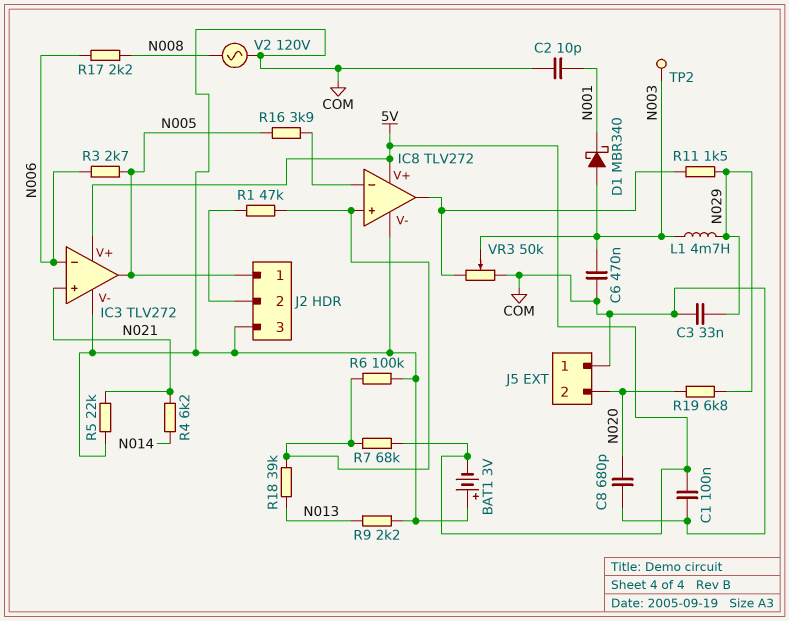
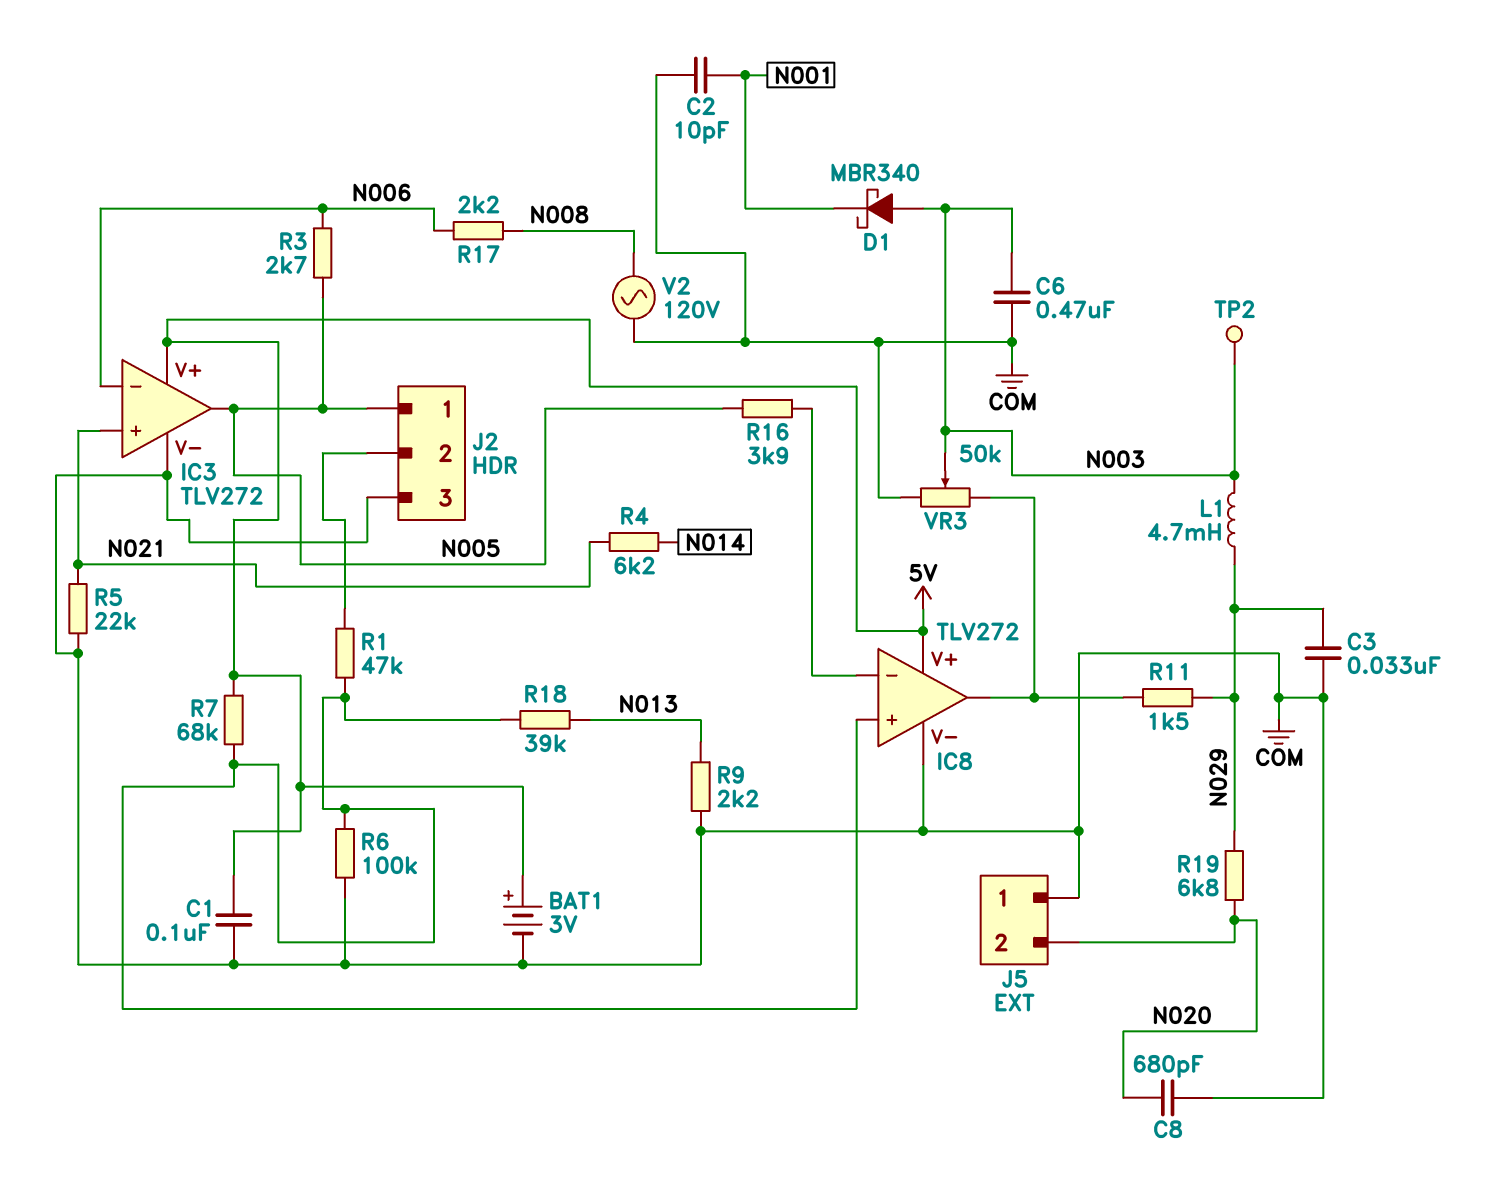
BAT1: 3V (plus COM, minus 5V) -> 3V (plus 5V, minus COM)

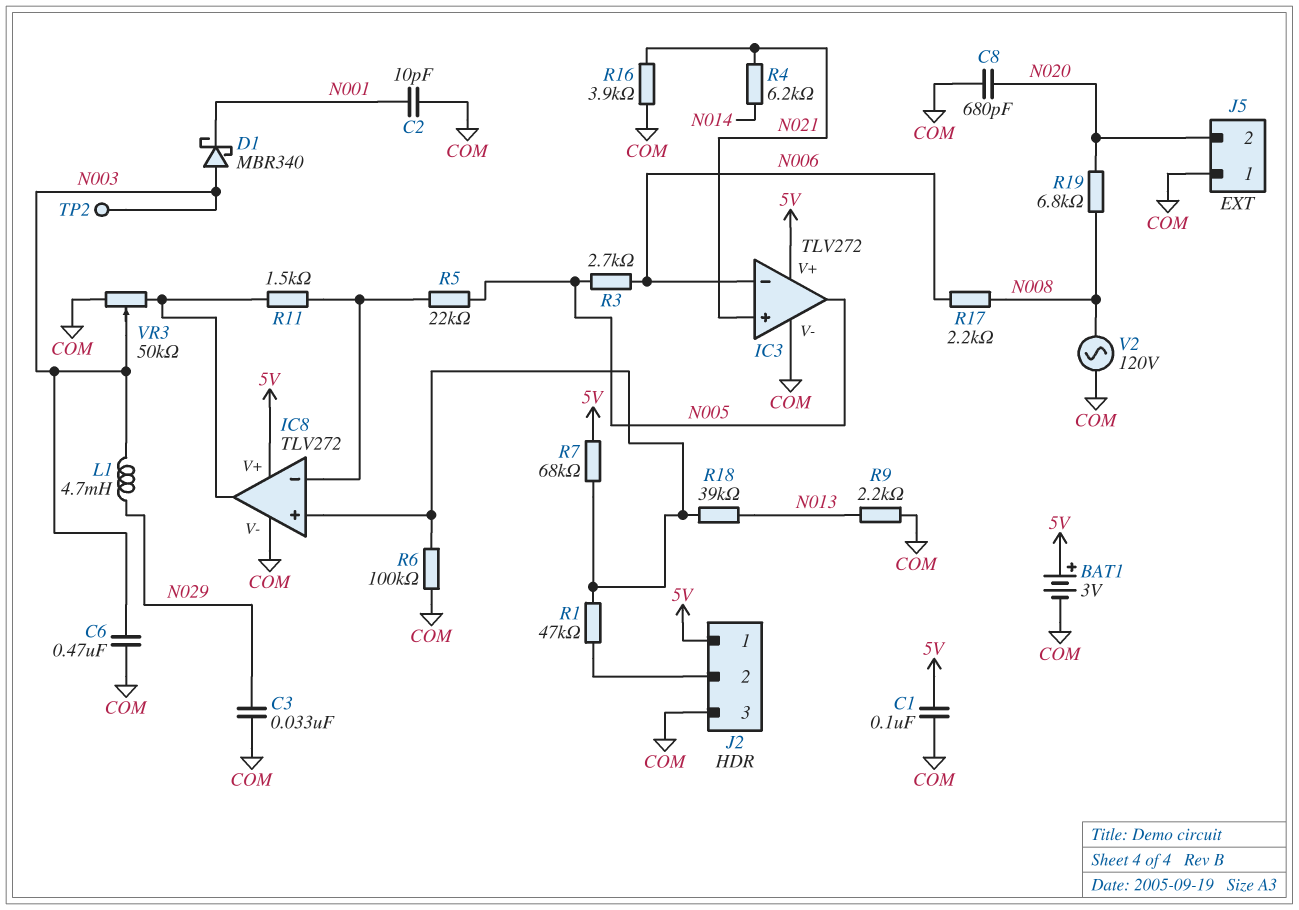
J2 pin 1: N005 -> 5V
R5: 22k (COM, N021) -> 22k (IC8/in-, N005)
R11: 1.5k (IC8/out, N029) -> 1.5k (IC8/in-, IC8/out)
R16: 3.9k (IC8/in-, N005) -> 3.9k (COM, N021)
R19: 6.8k (N020, N029) -> 6.8k (N008, N020)

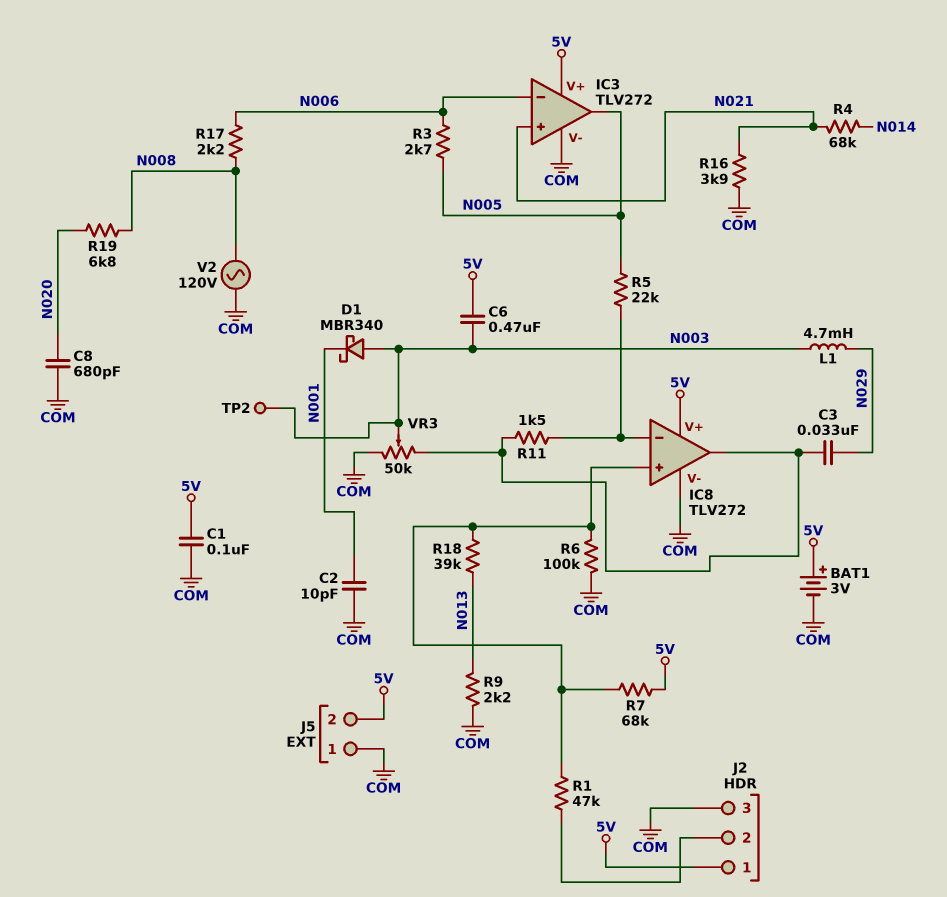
C3: 33nF (COM, N029) -> 33nF (IC8/out, N029)
C6: 470nF (COM, N003) -> 470nF (5V, N003)
J5 pin 2: N020 -> 5V
R4: 6.2k (N014, N021) -> 68k (N014, N021)

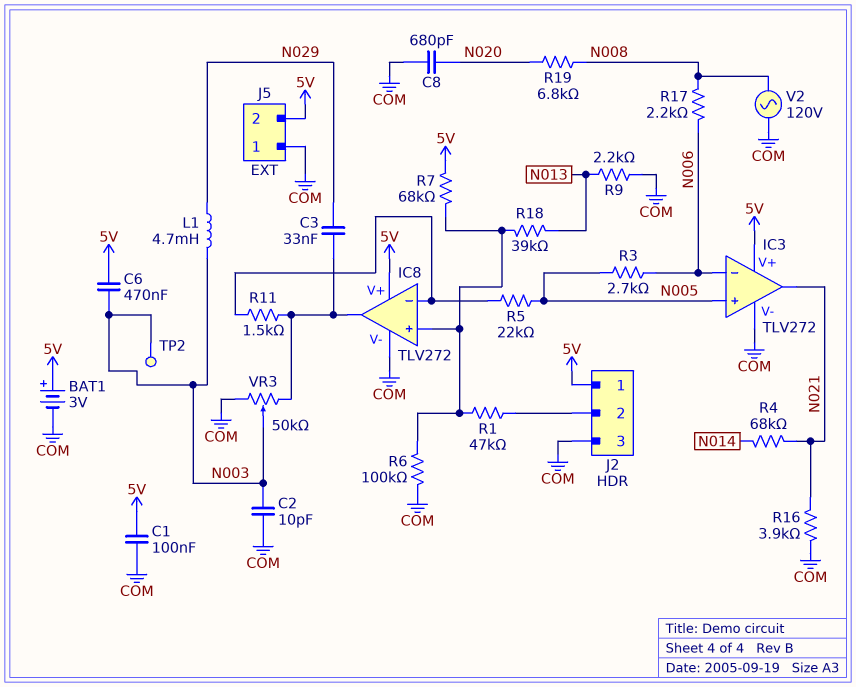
C2: 10pF (COM, N001) -> 10pF (COM, N003)
D1: schottky MBR340 (A N003, K N001) -> none
IC3 pin in+: N021 -> N005
IC3 pin out: N005 -> N021

